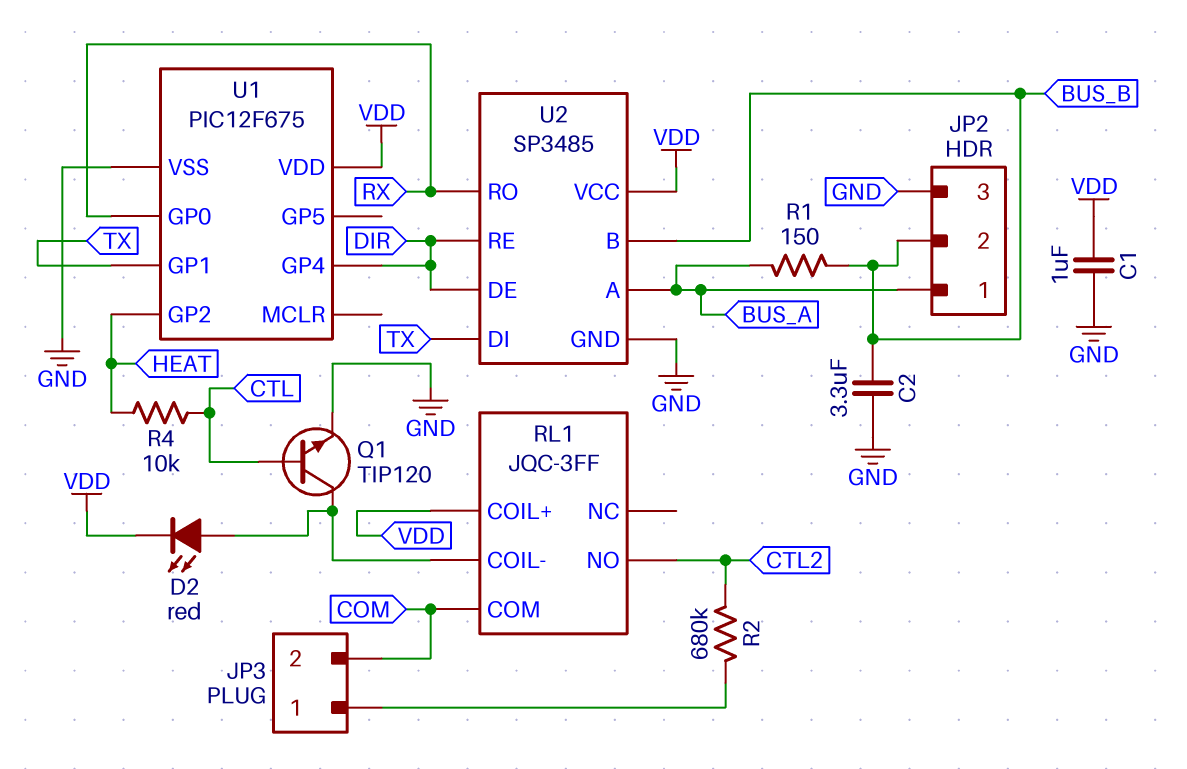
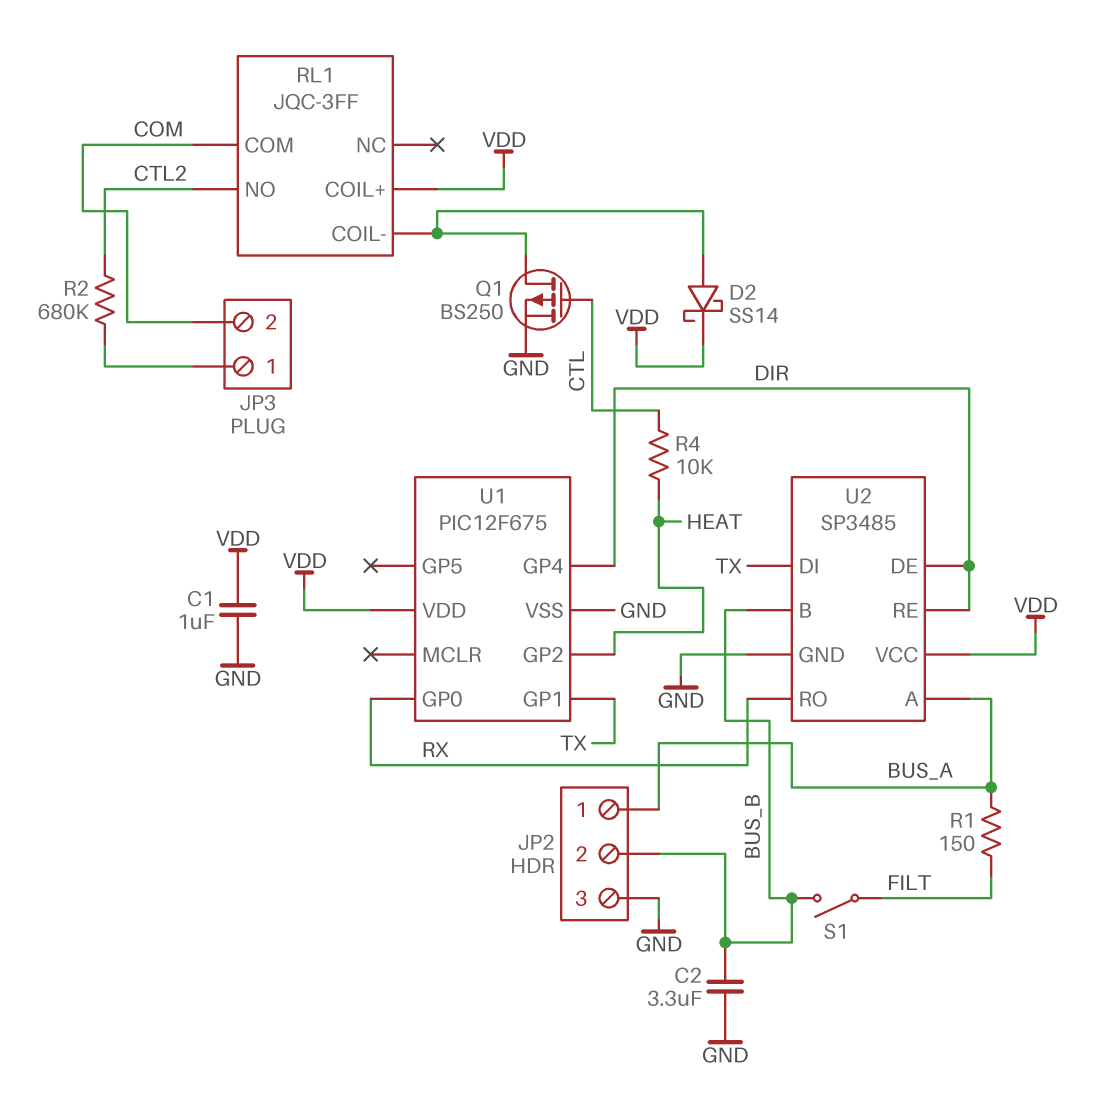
D2: LED red (A RL1/COIL-, K VDD) -> schottky SS14 (A RL1/COIL-, K VDD)
Q1: NPN TIP120 (B CTL, C RL1/COIL-, E GND) -> PMOS BS250 (G CTL, D RL1/COIL-, S GND)
R1: 150 (BUS_A, BUS_B) -> 150 (BUS_A, FILT)
S1: none -> switch (BUS_B, FILT)

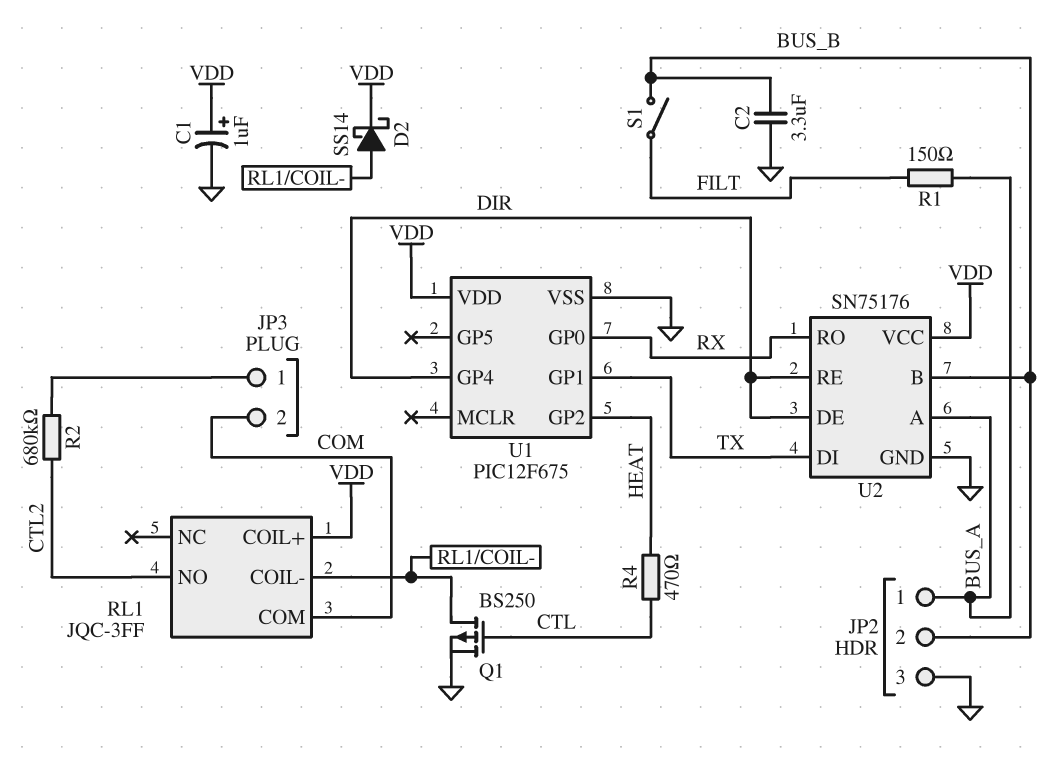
C1: 1uF (GND, VDD) -> 1uF (plus VDD, minus GND)
R4: 10k (CTL, HEAT) -> 470 (CTL, HEAT)
U2: SP3485 -> SN75176

